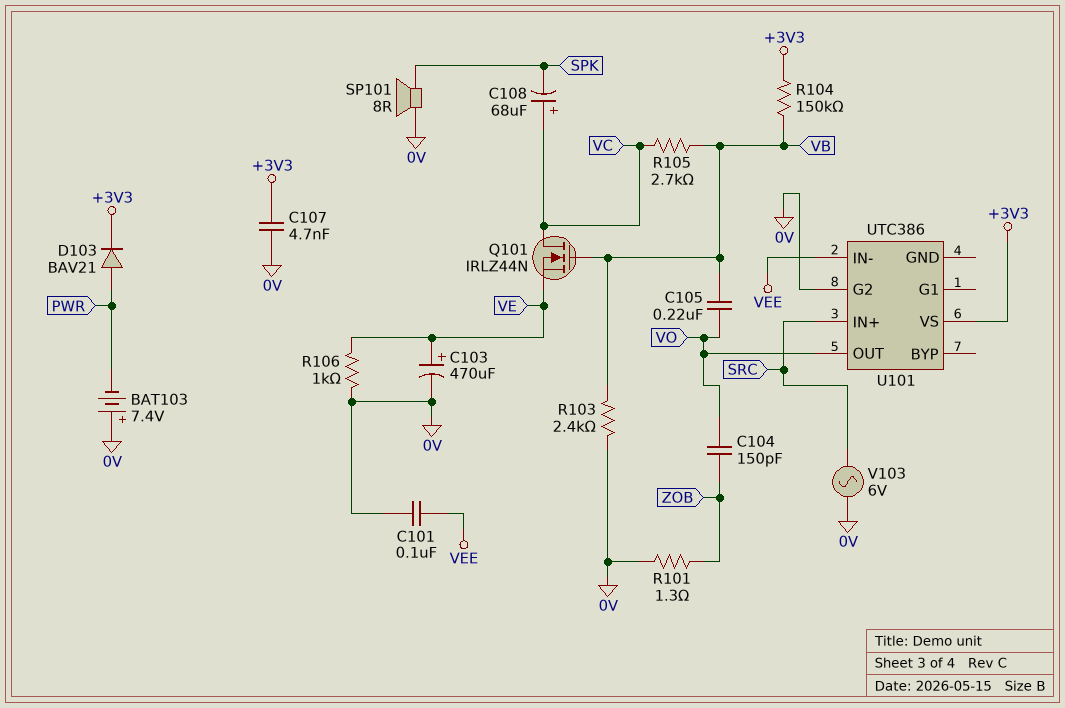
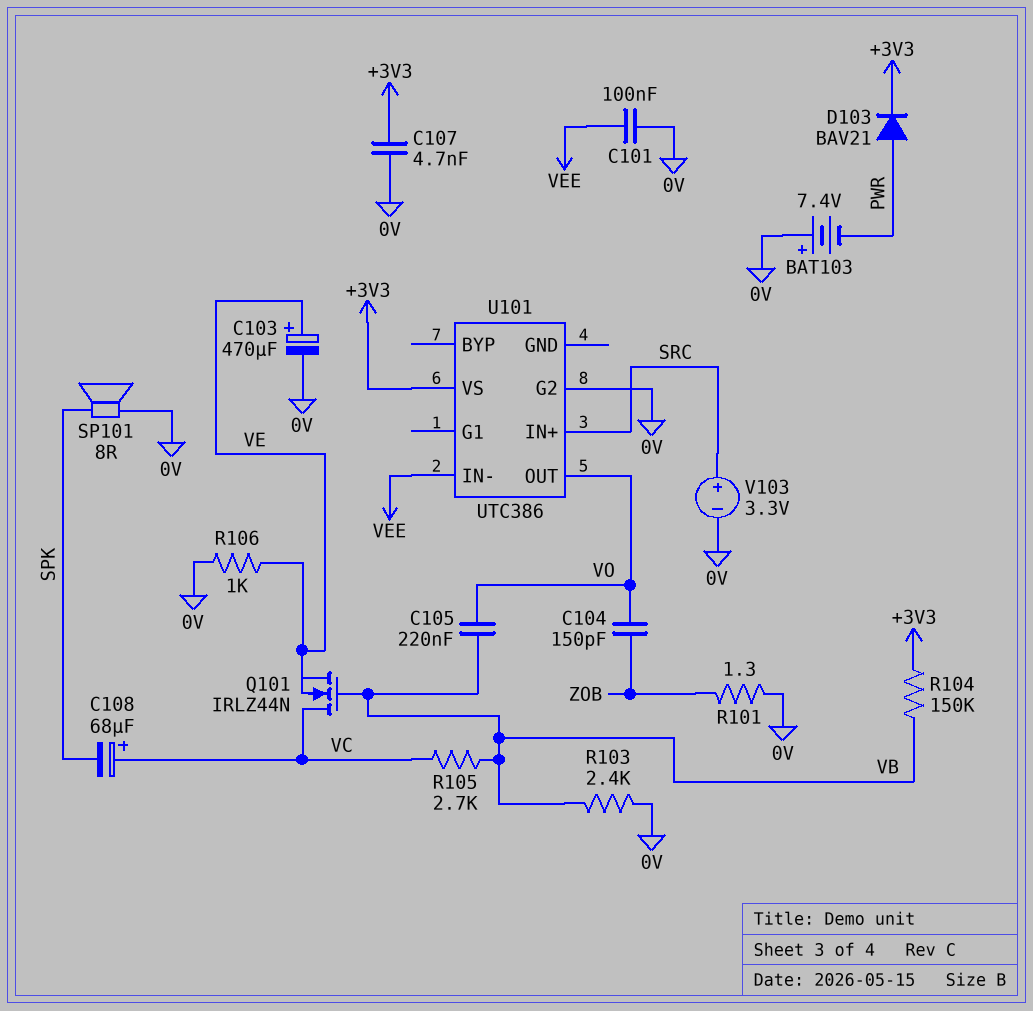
V103: AC 6V (0V, SRC) -> 3.3V (plus SRC, minus 0V)

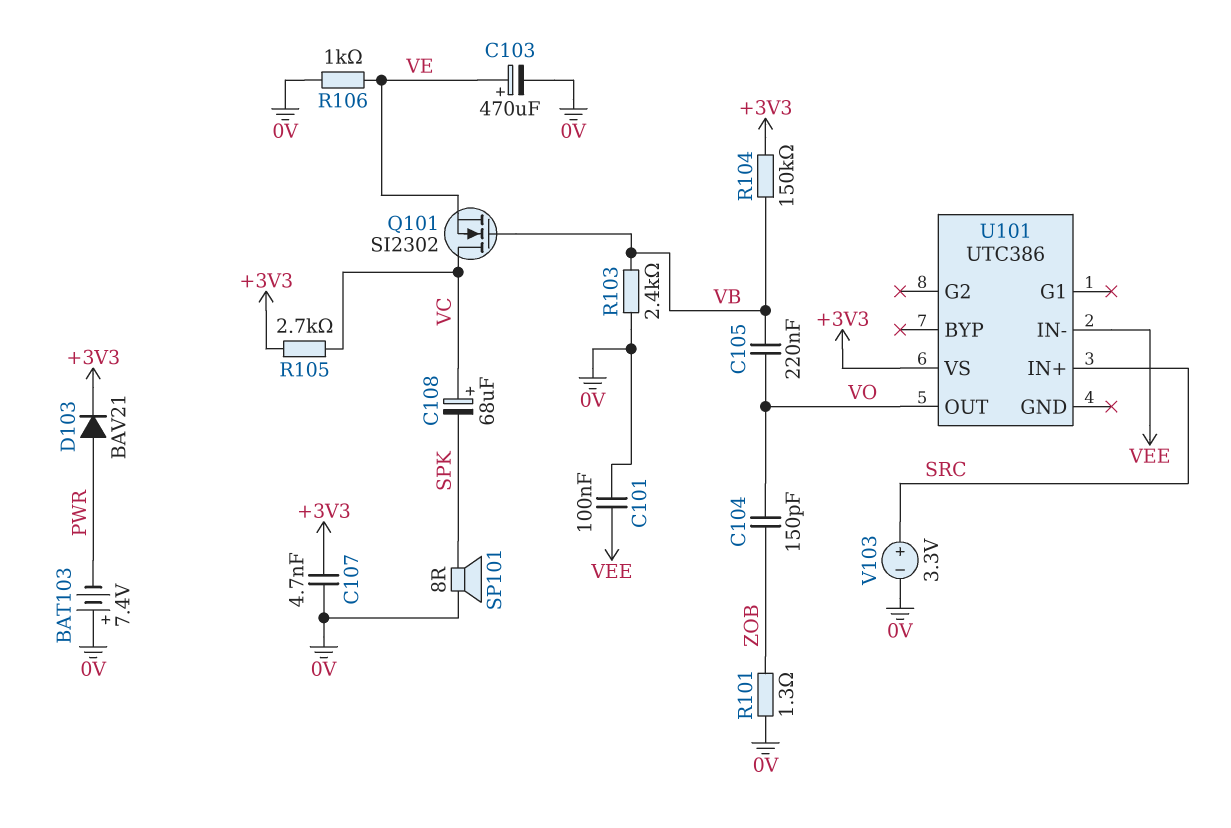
Q101: NMOS IRLZ44N (G VB, D VC, S VE) -> NMOS SI2302 (G VB, D VC, S VE)
R105: 2.7k (VB, VC) -> 2.7k (+3V3, VC)
U101 pin G2: 0V -> none

